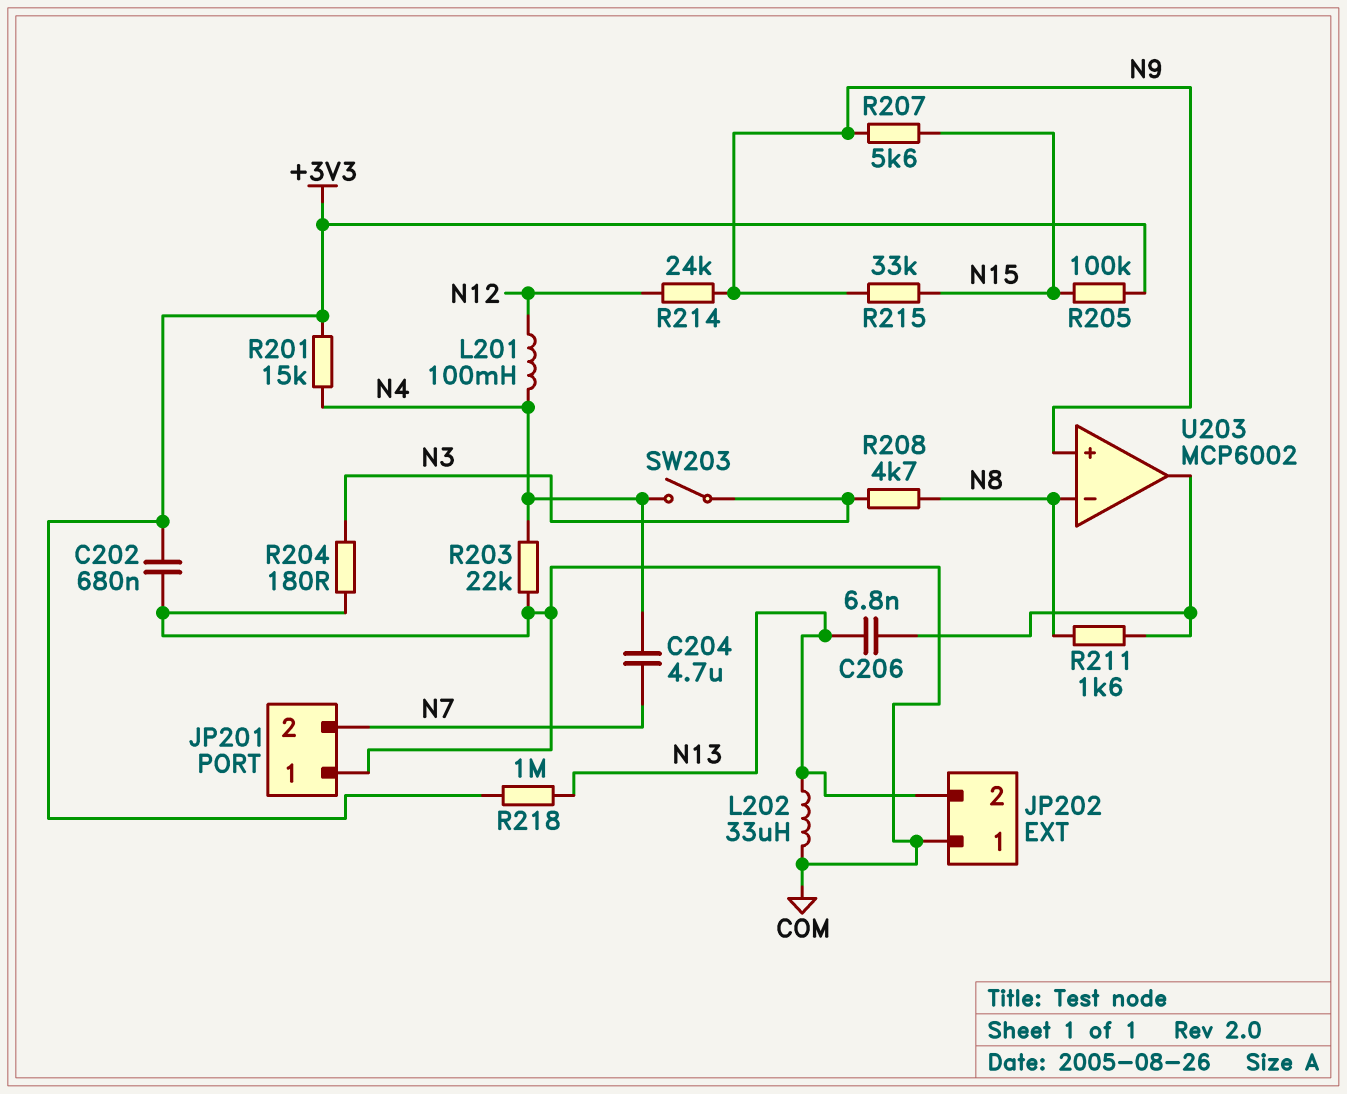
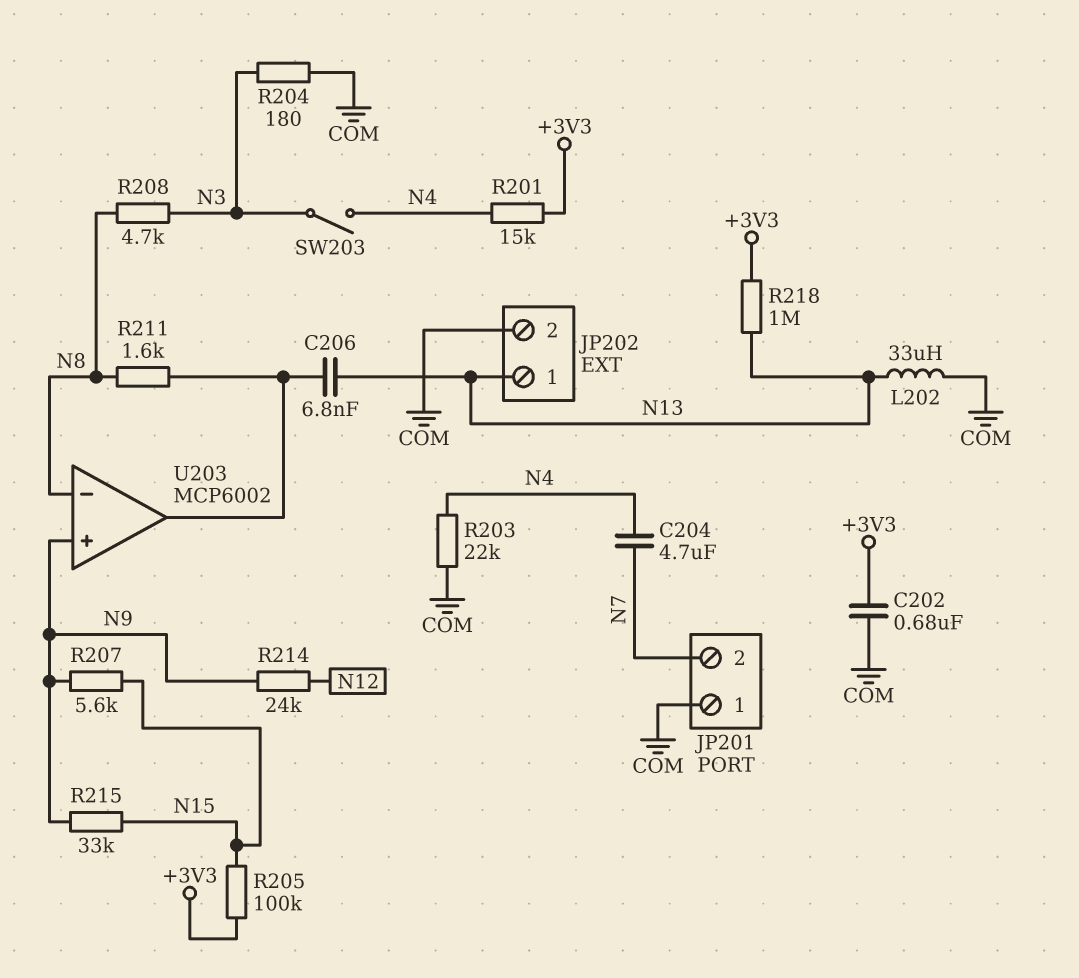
JP202 pin 1: COM -> N13
JP202 pin 2: N13 -> COM
L201: 100mH (N4, N12) -> none

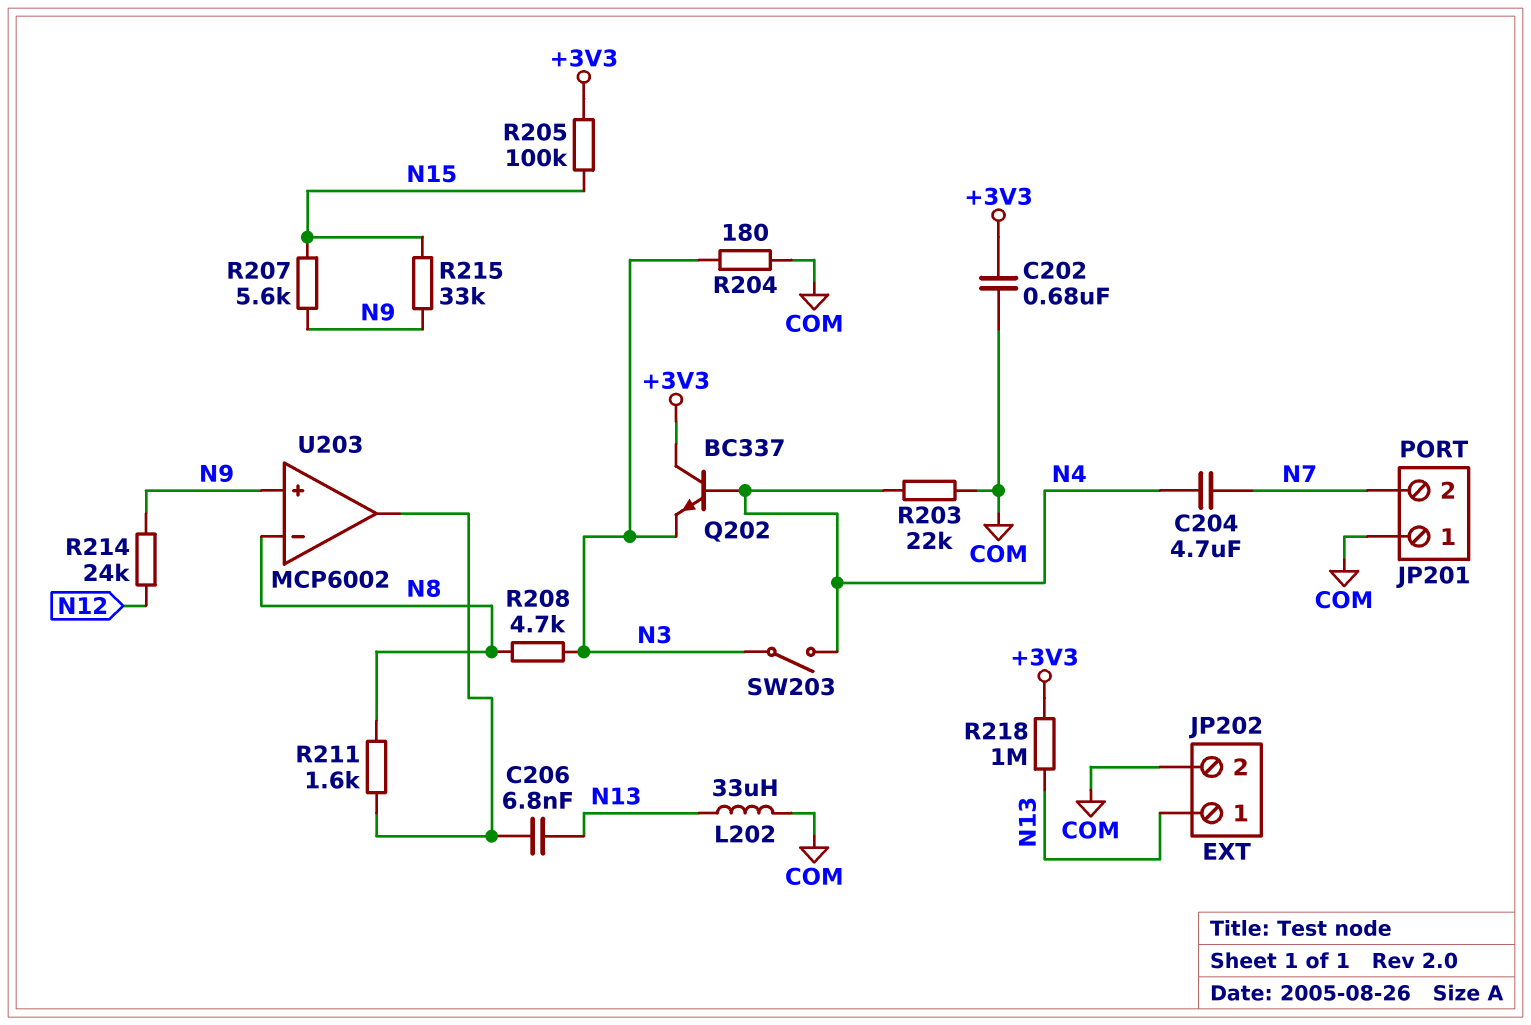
Q202: none -> NPN BC337 (B N4, C +3V3, E N3)
R201: 15k (+3V3, N4) -> none

